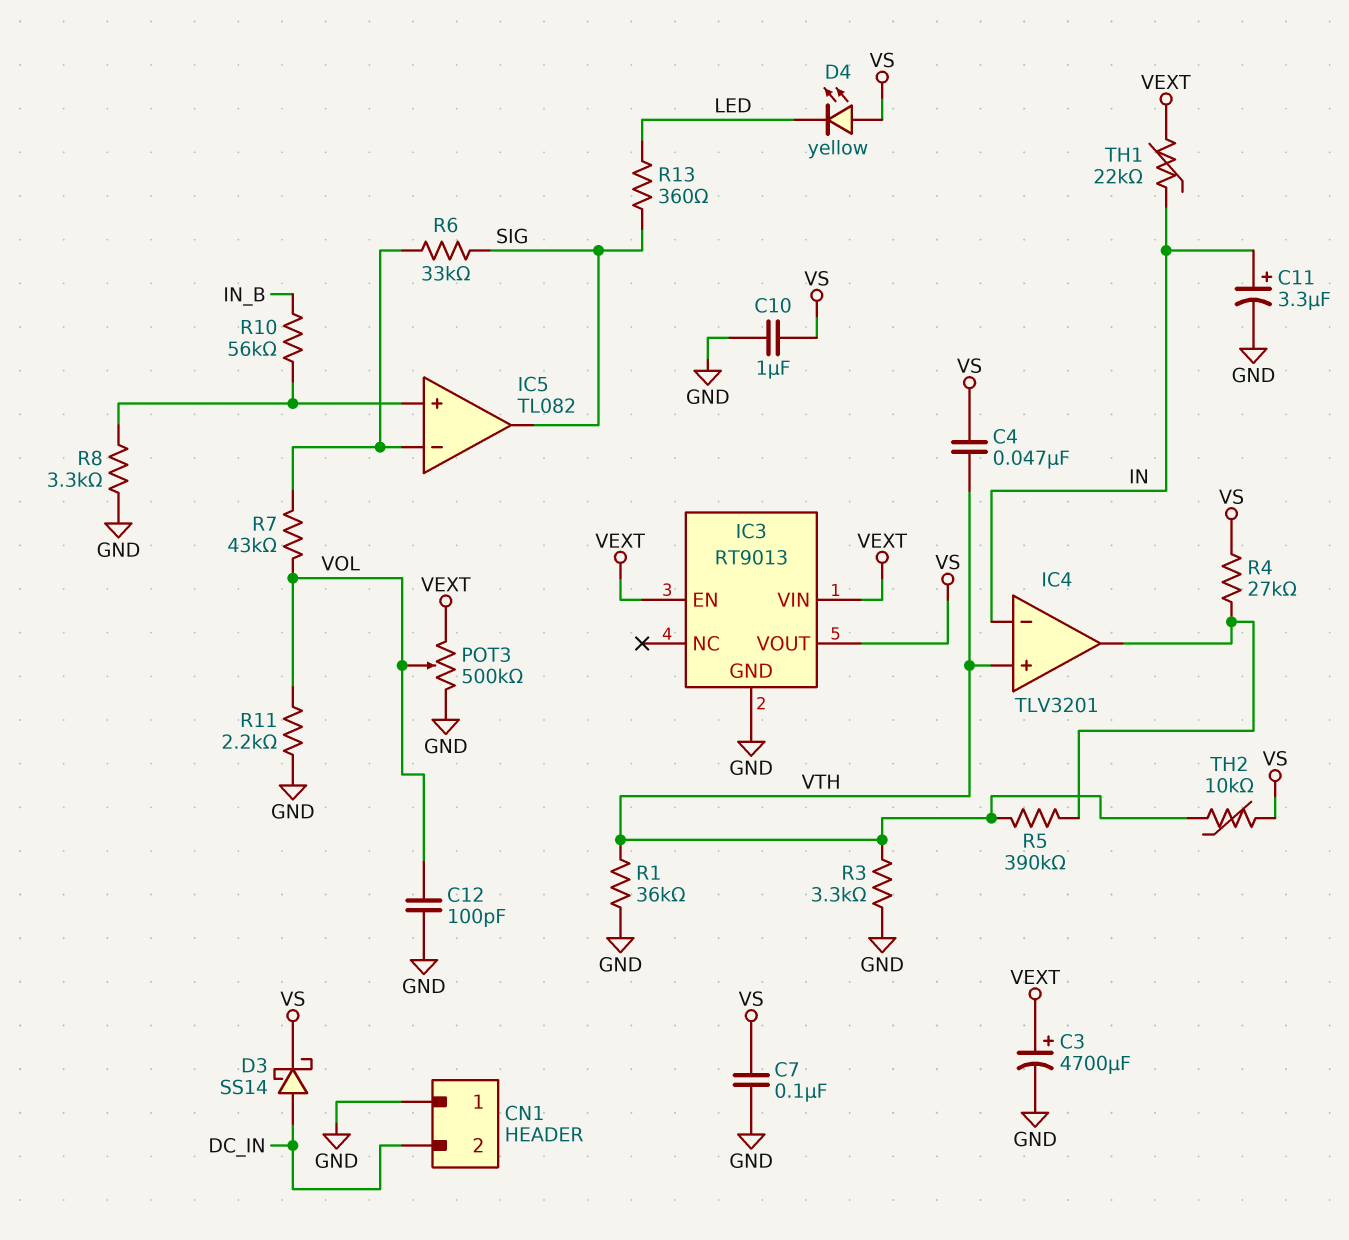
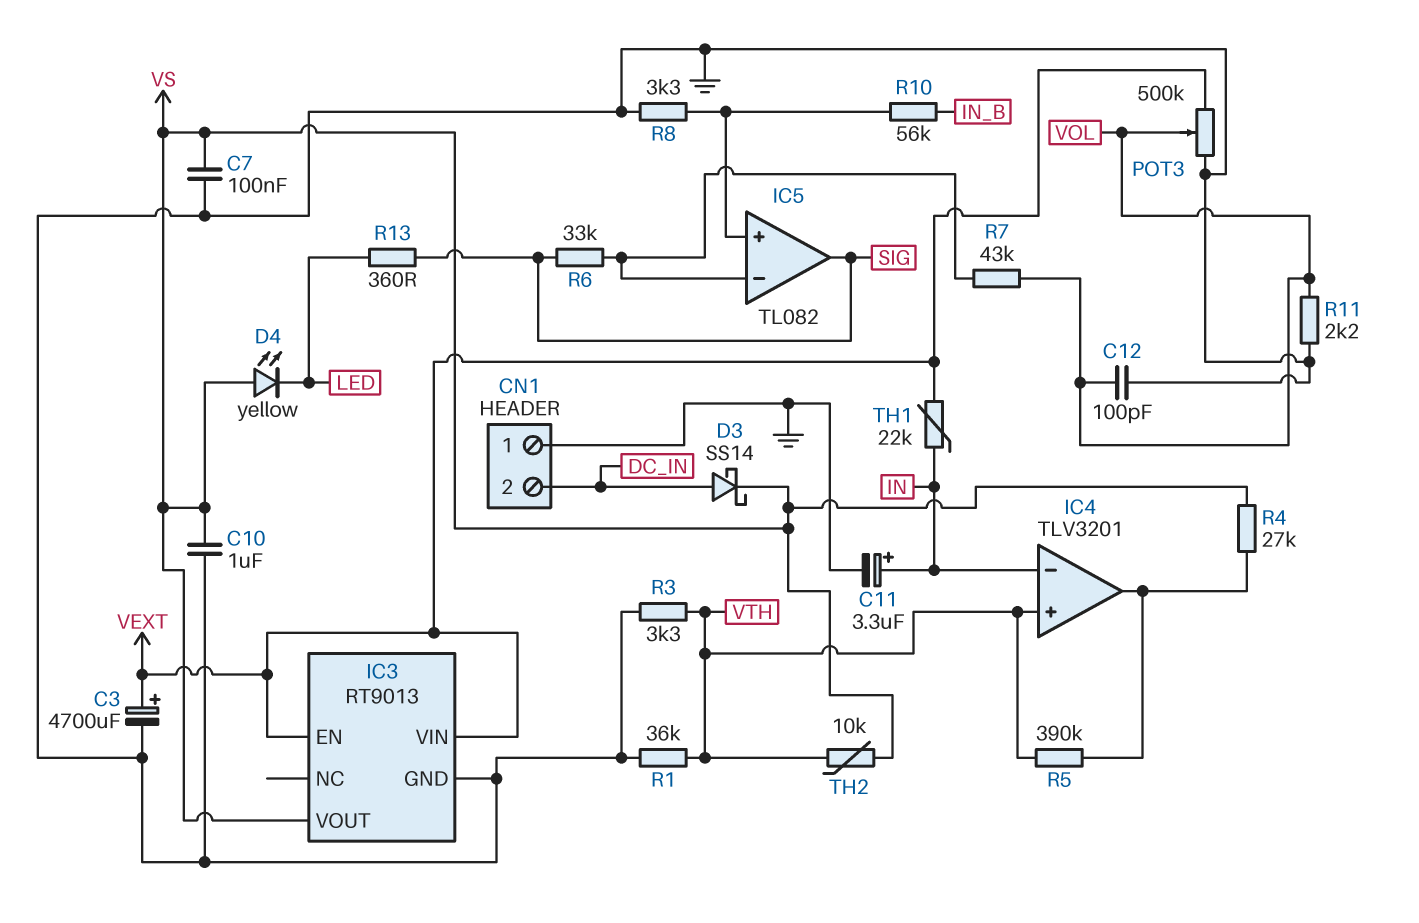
C4: 47nF (VS, VTH) -> none

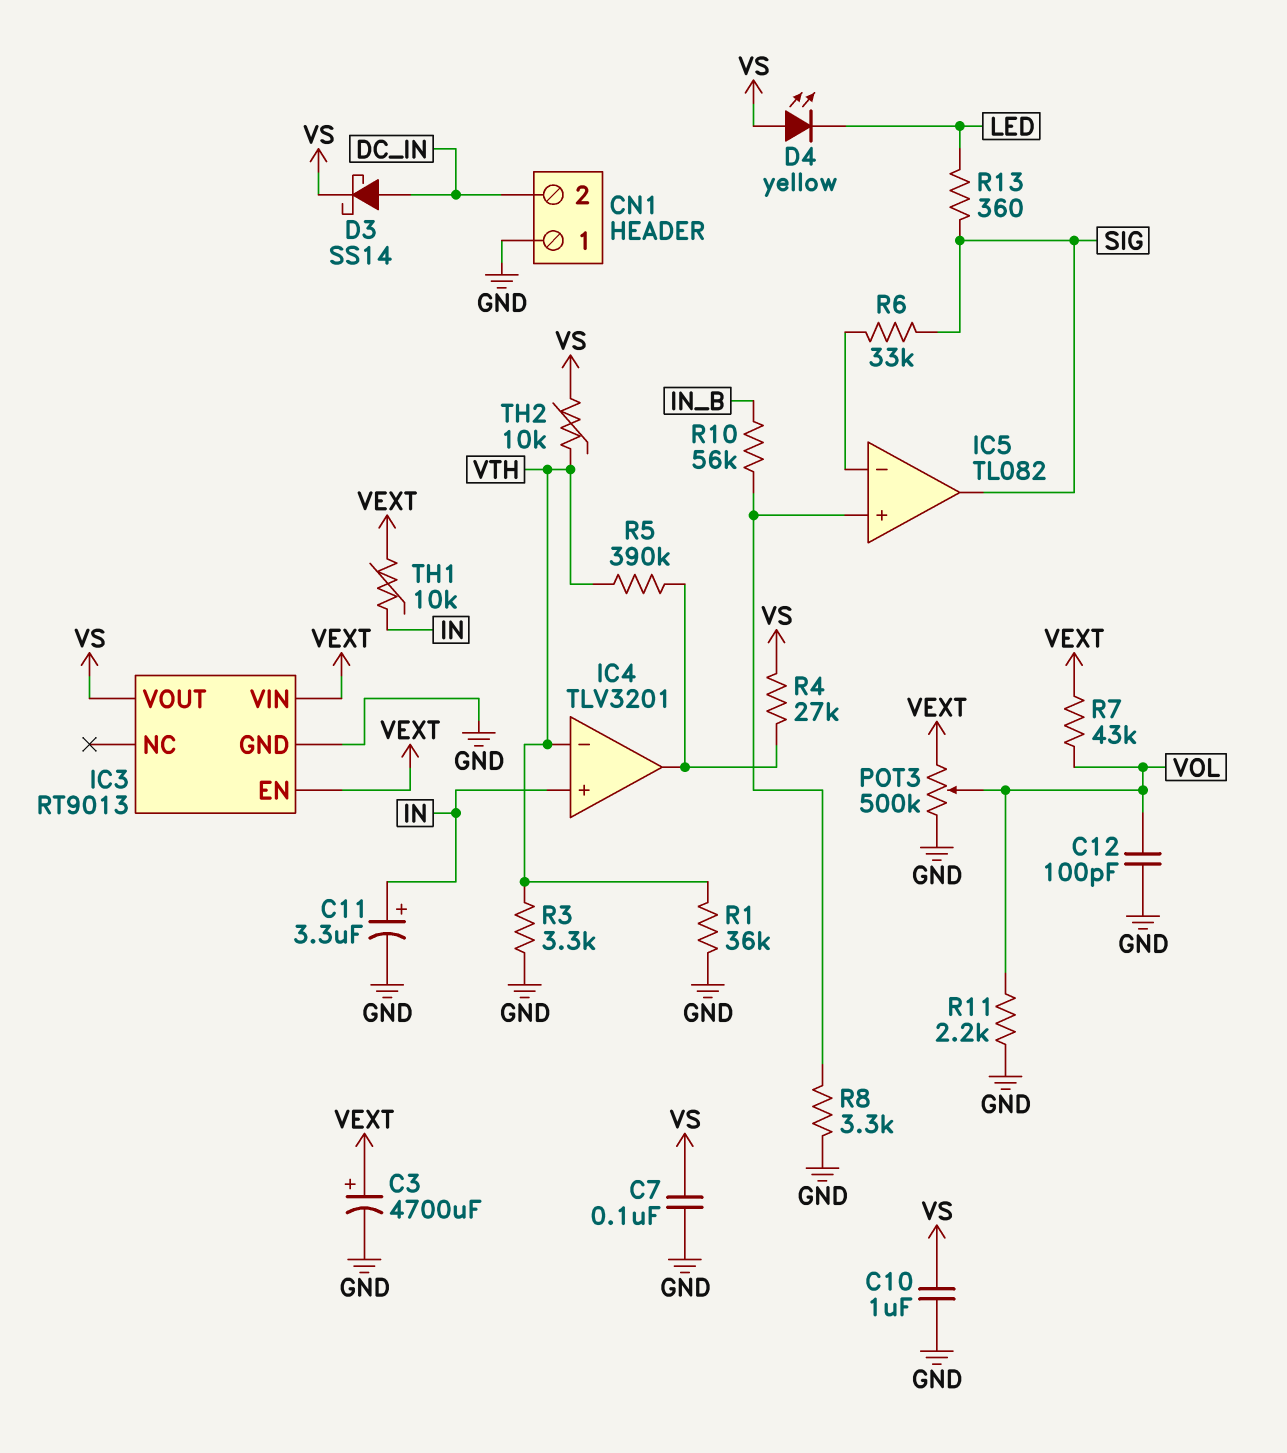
IC4 pin in+: VTH -> IN
IC4 pin in-: IN -> VTH
R7: 43k (IC5/in-, VOL) -> 43k (VEXT, VOL)
TH1: 22k (IN, VEXT) -> 10k (IN, VEXT)

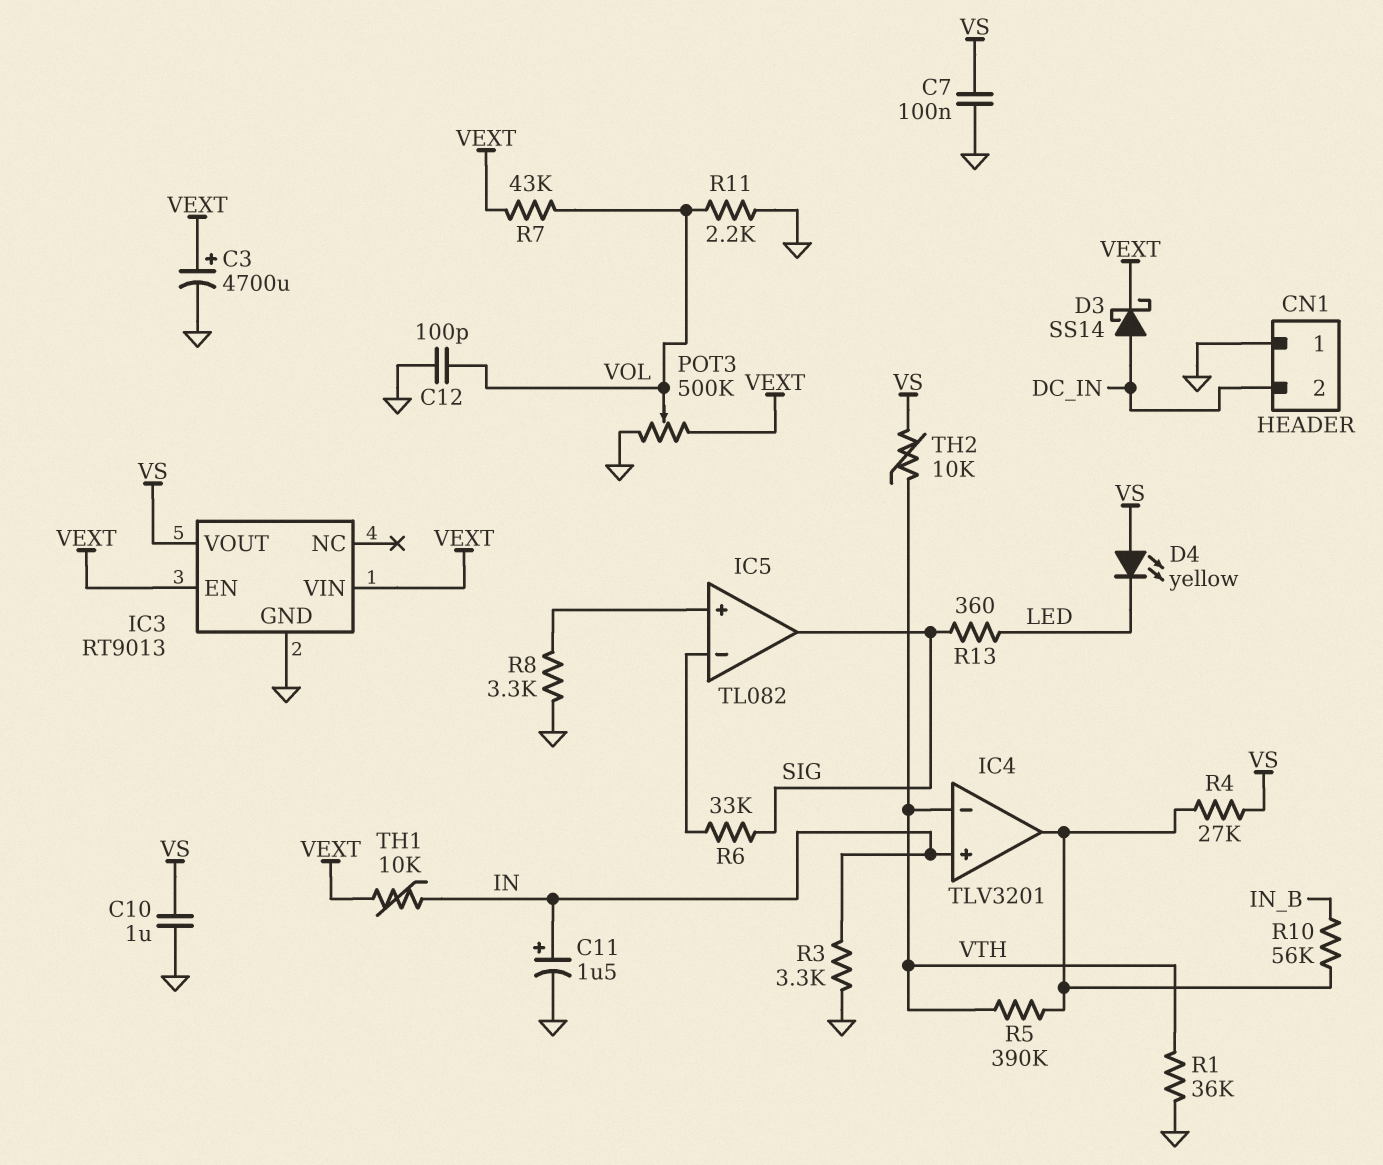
C11: 3.3uF (plus IN, minus GND) -> 1.5uF (plus IN, minus GND)
D3: schottky SS14 (A DC_IN, K VS) -> schottky SS14 (A DC_IN, K VEXT)
R3: 3.3k (GND, VTH) -> 3.3k (GND, IN)
R10: 56k (IC5/in+, IN_B) -> 56k (IC4/out, IN_B)

